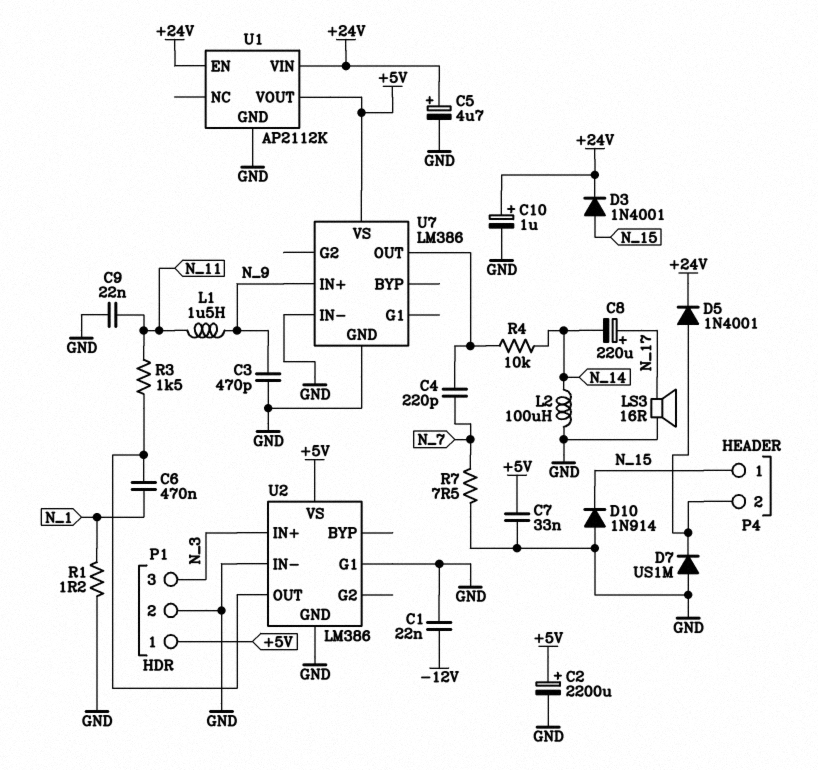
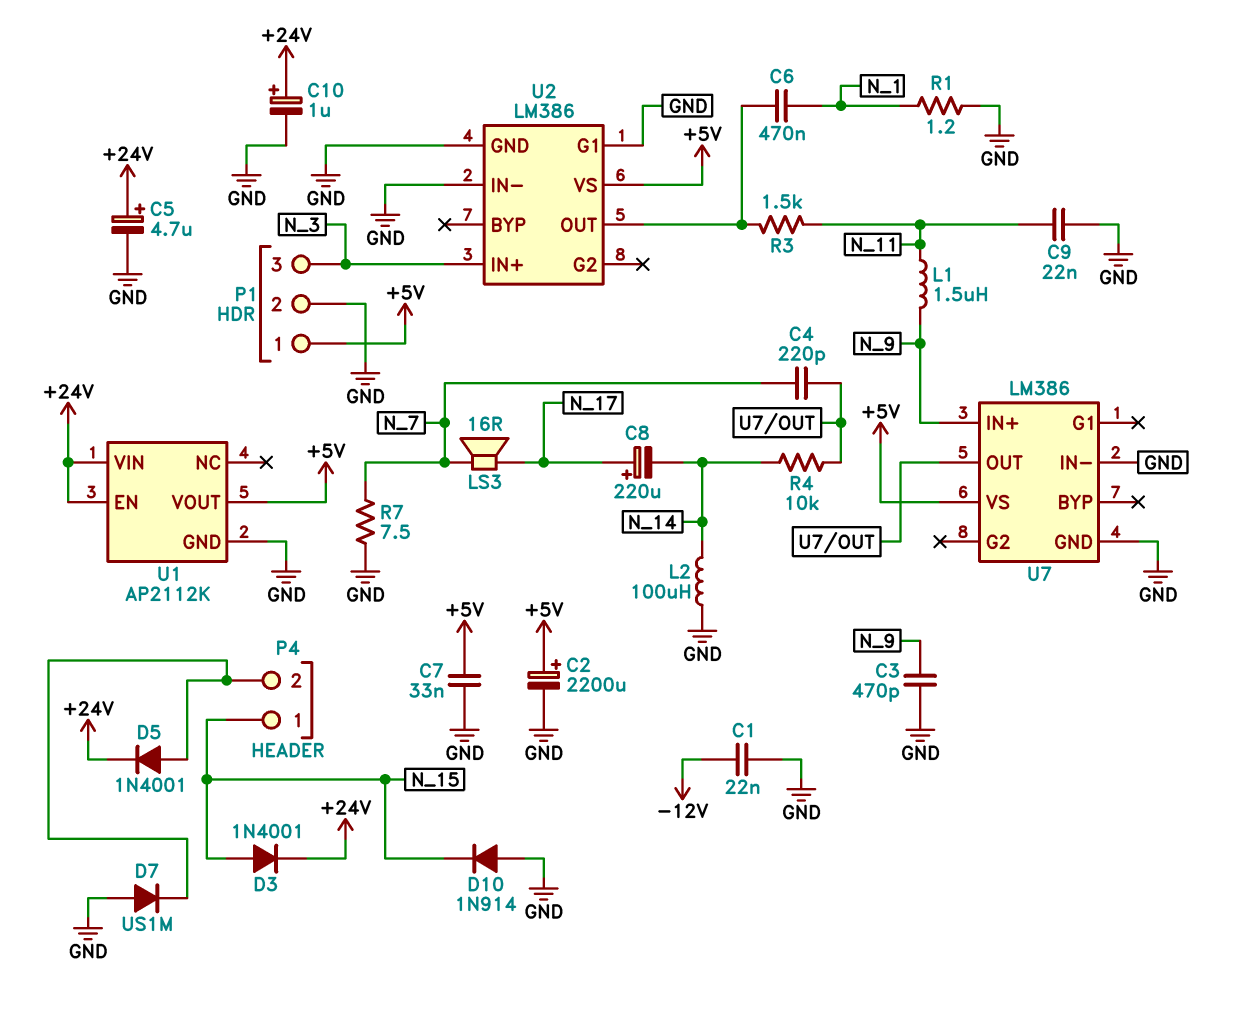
LS3: speaker 16R (GND, N_17) -> speaker 16R (N_7, N_17)

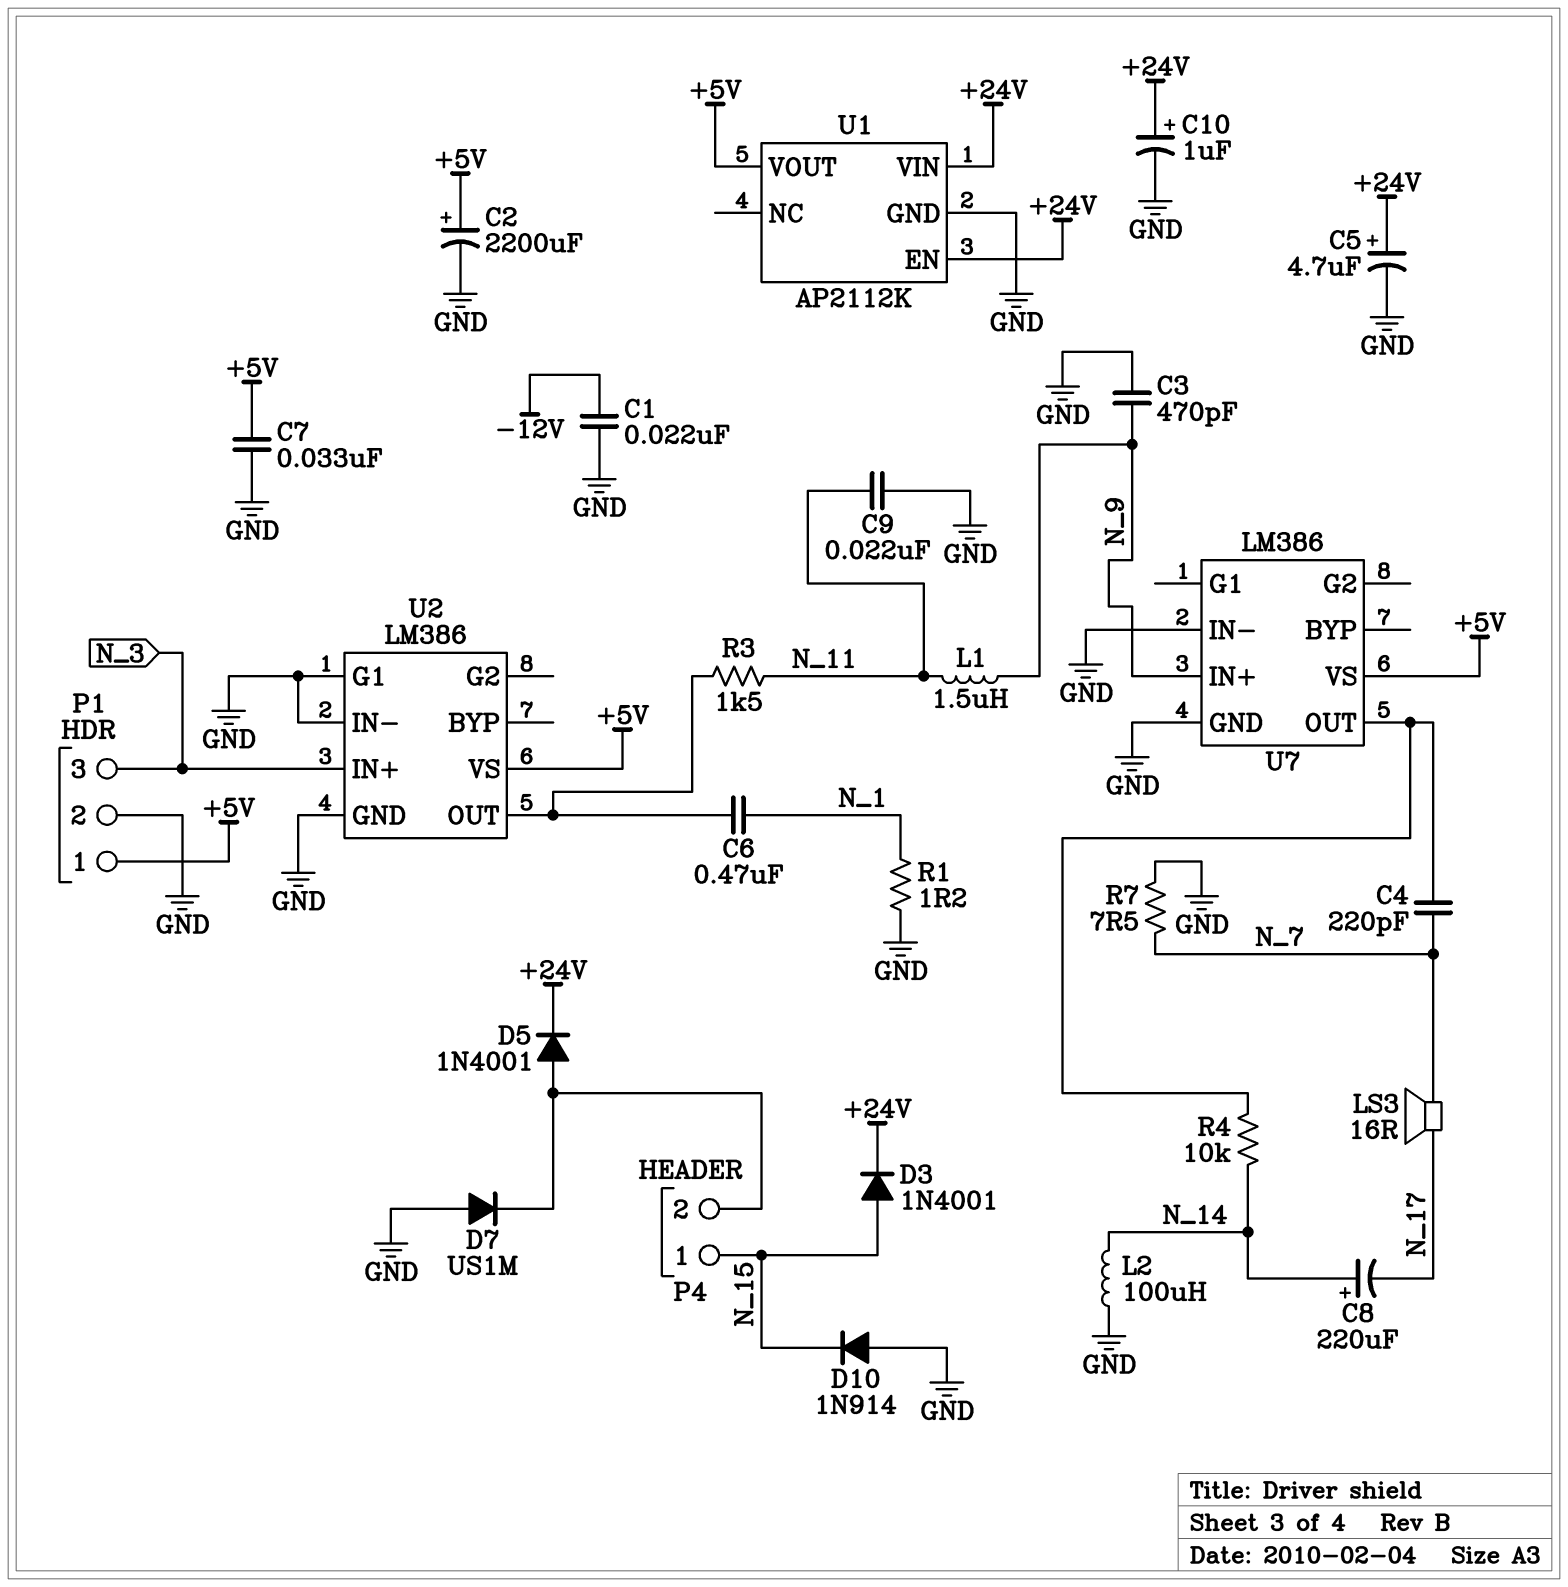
C8: 220uF (plus N_17, minus N_14) -> 220uF (plus N_14, minus N_17)

